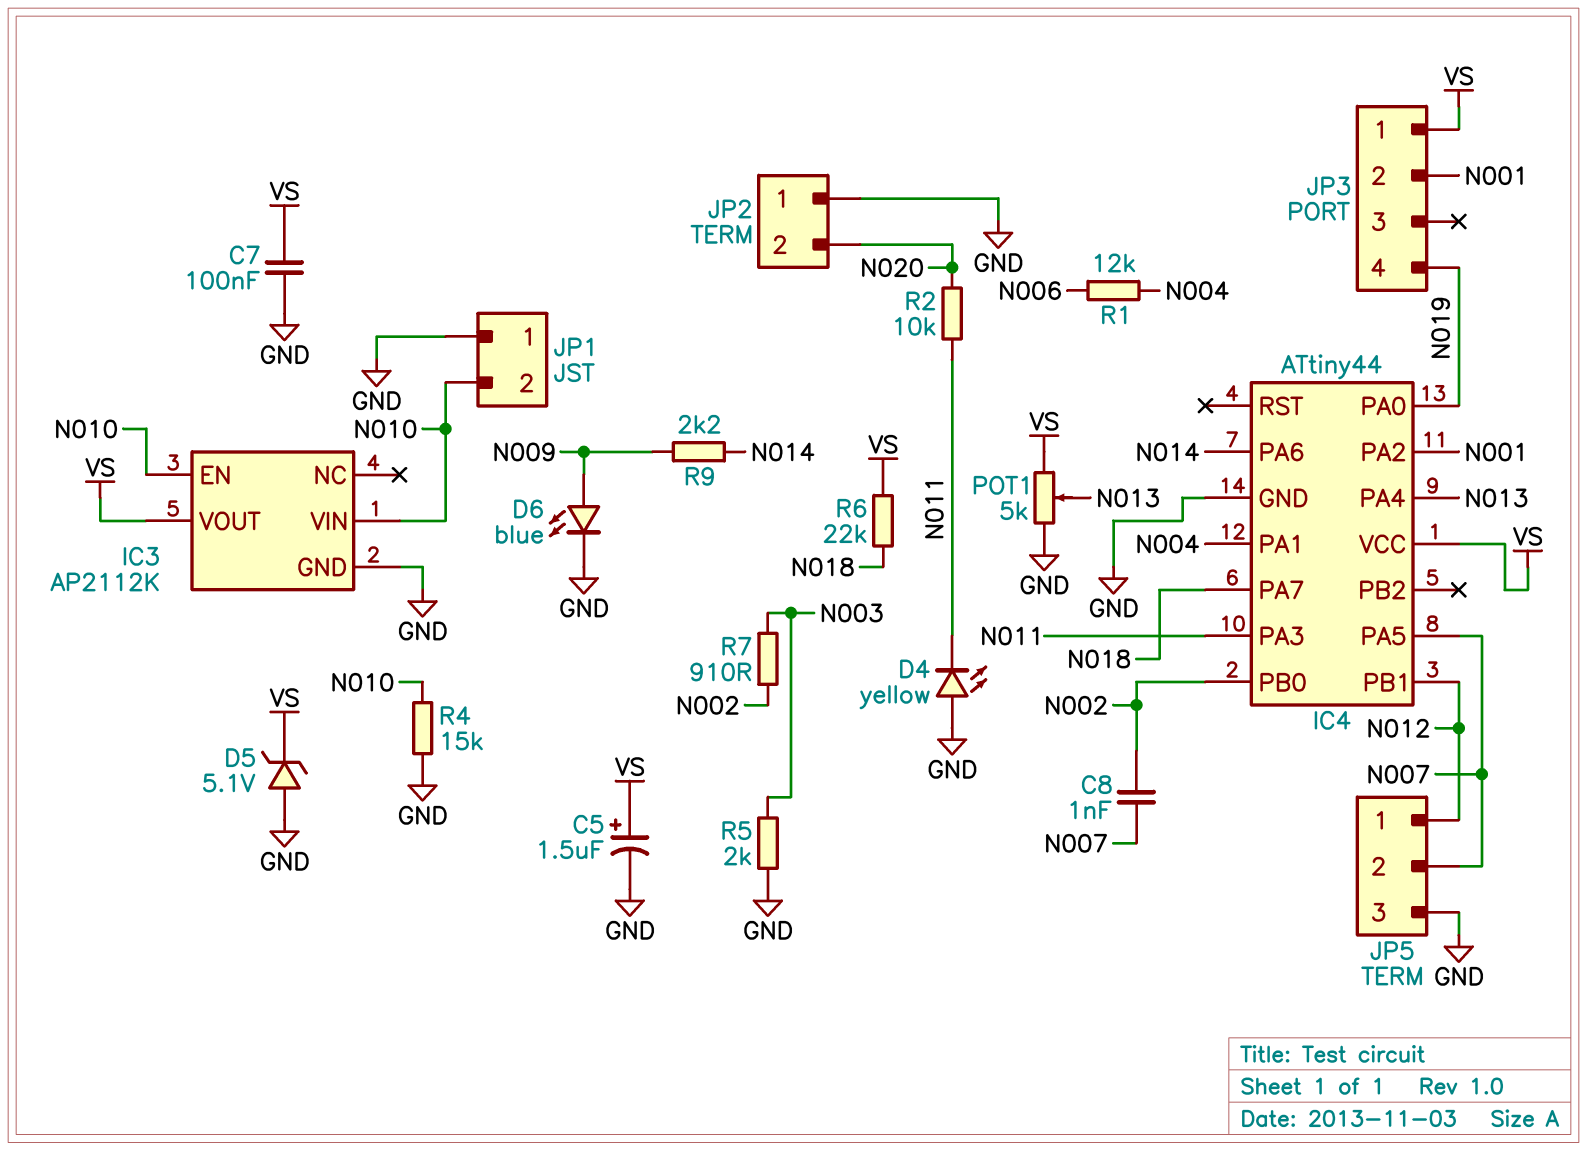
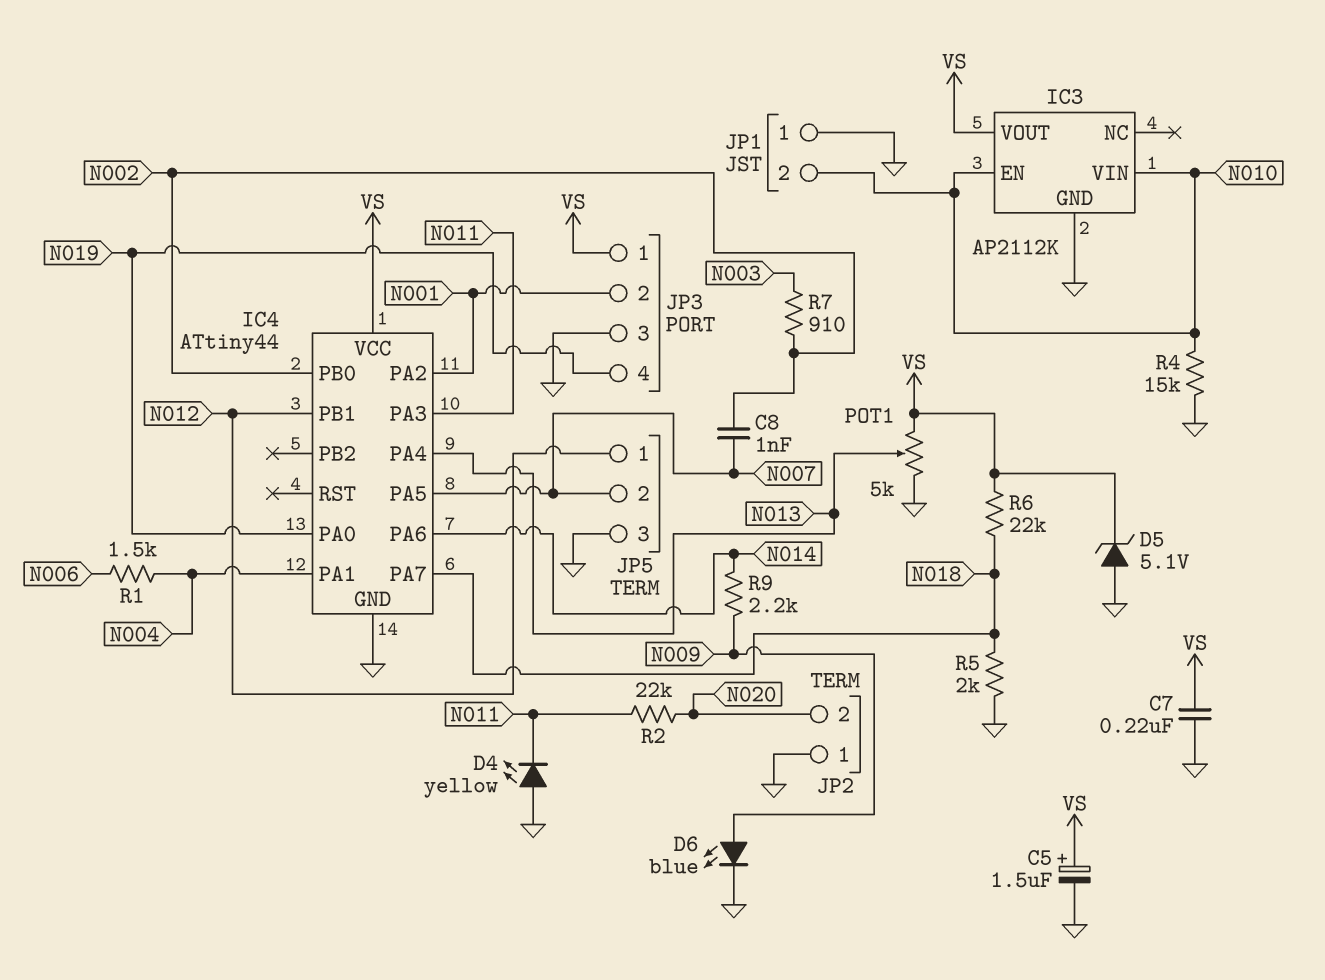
C7: 100nF (GND, VS) -> 220nF (GND, VS)
JP3 pin 3: none -> GND
R1: 12k (N004, N006) -> 1.5k (N004, N006)
R2: 10k (N011, N020) -> 22k (N011, N020)
R5: 2k (GND, N003) -> 2k (GND, N018)

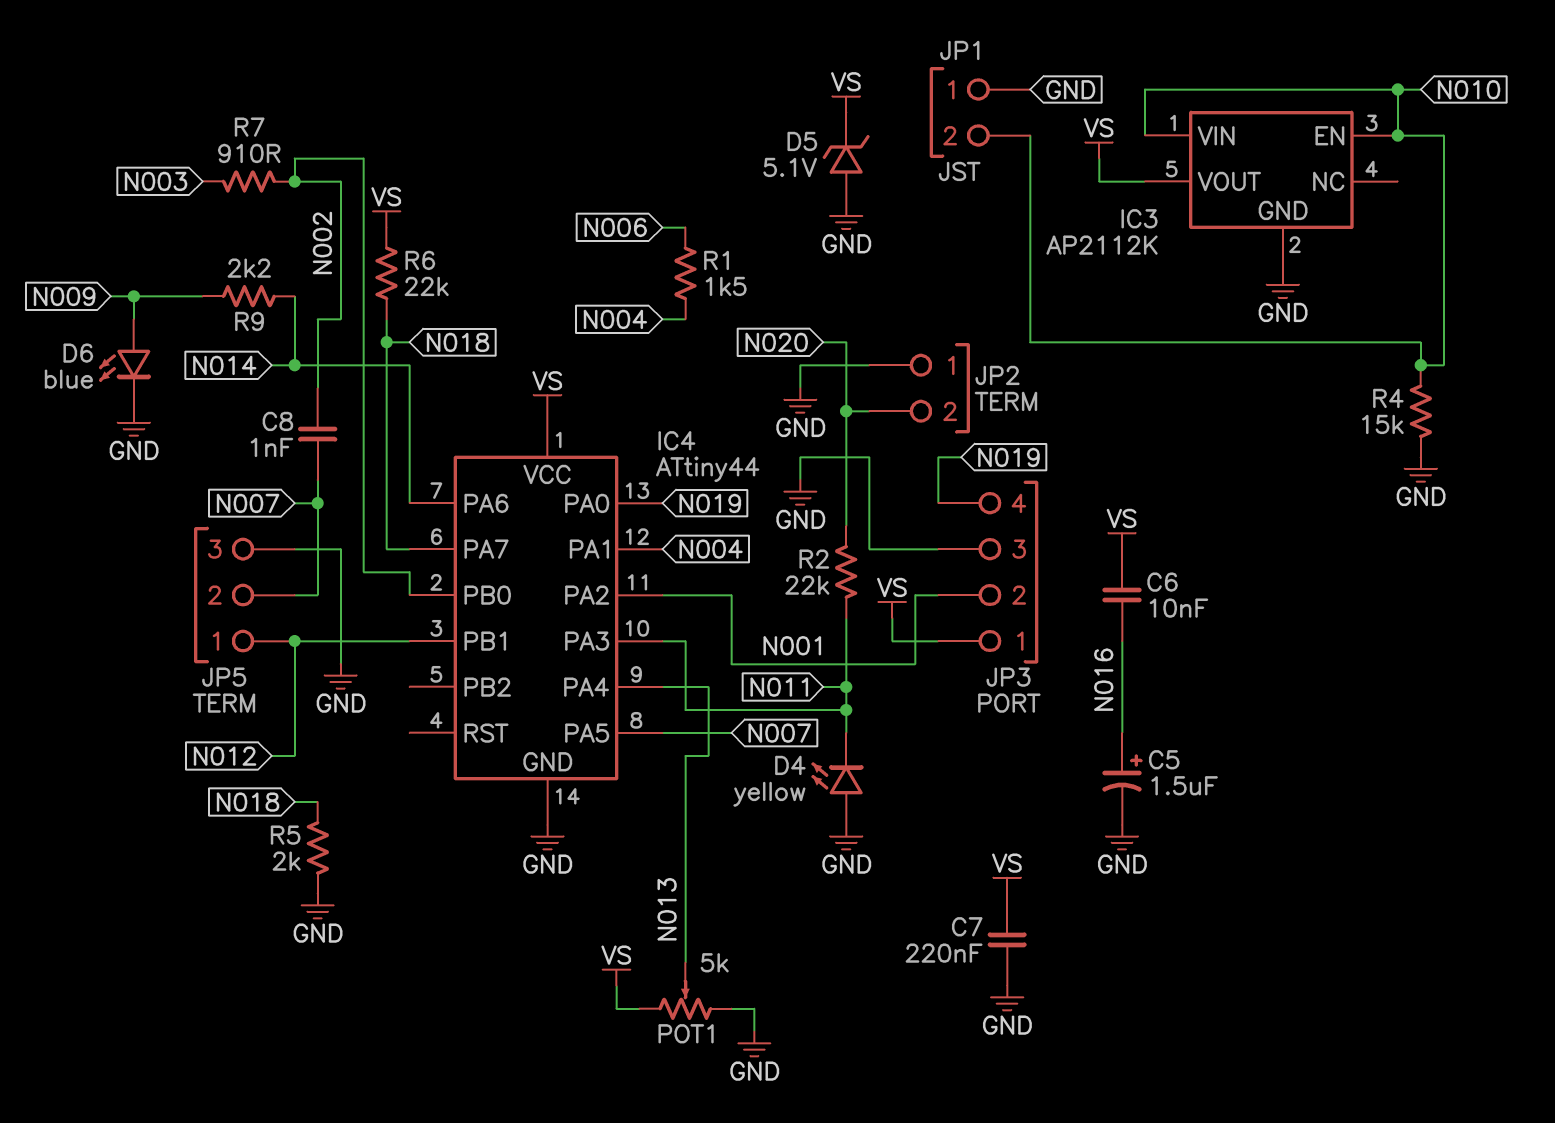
C5: 1.5uF (plus VS, minus GND) -> 1.5uF (plus N016, minus GND)
C6: none -> 10nF (N016, VS)

